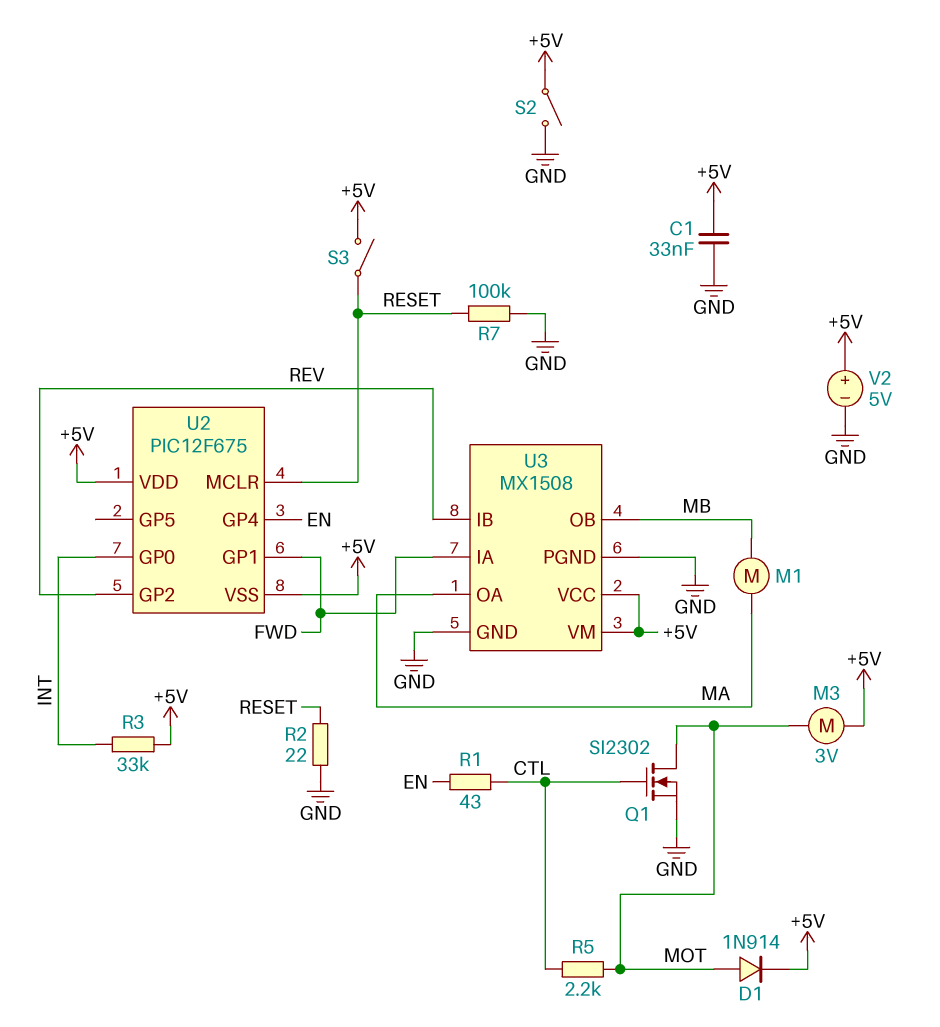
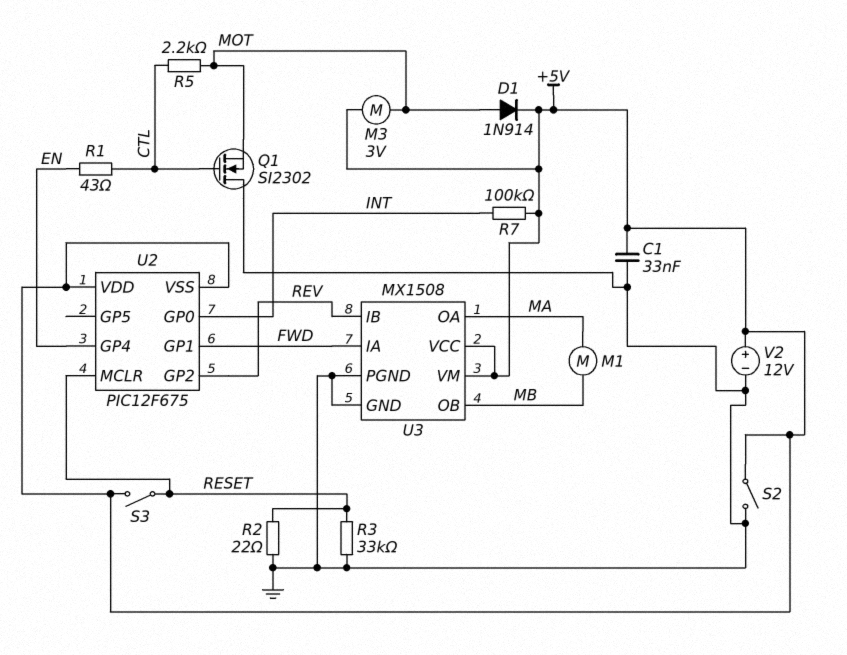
Q1: NMOS SI2302 (G CTL, D MOT, S GND) -> NMOS SI2302 (G CTL, D GND, S MOT)
R3: 33k (+5V, INT) -> 33k (GND, RESET)
R7: 100k (GND, RESET) -> 100k (+5V, INT)
V2: 5V (plus +5V, minus GND) -> 12V (plus +5V, minus GND)

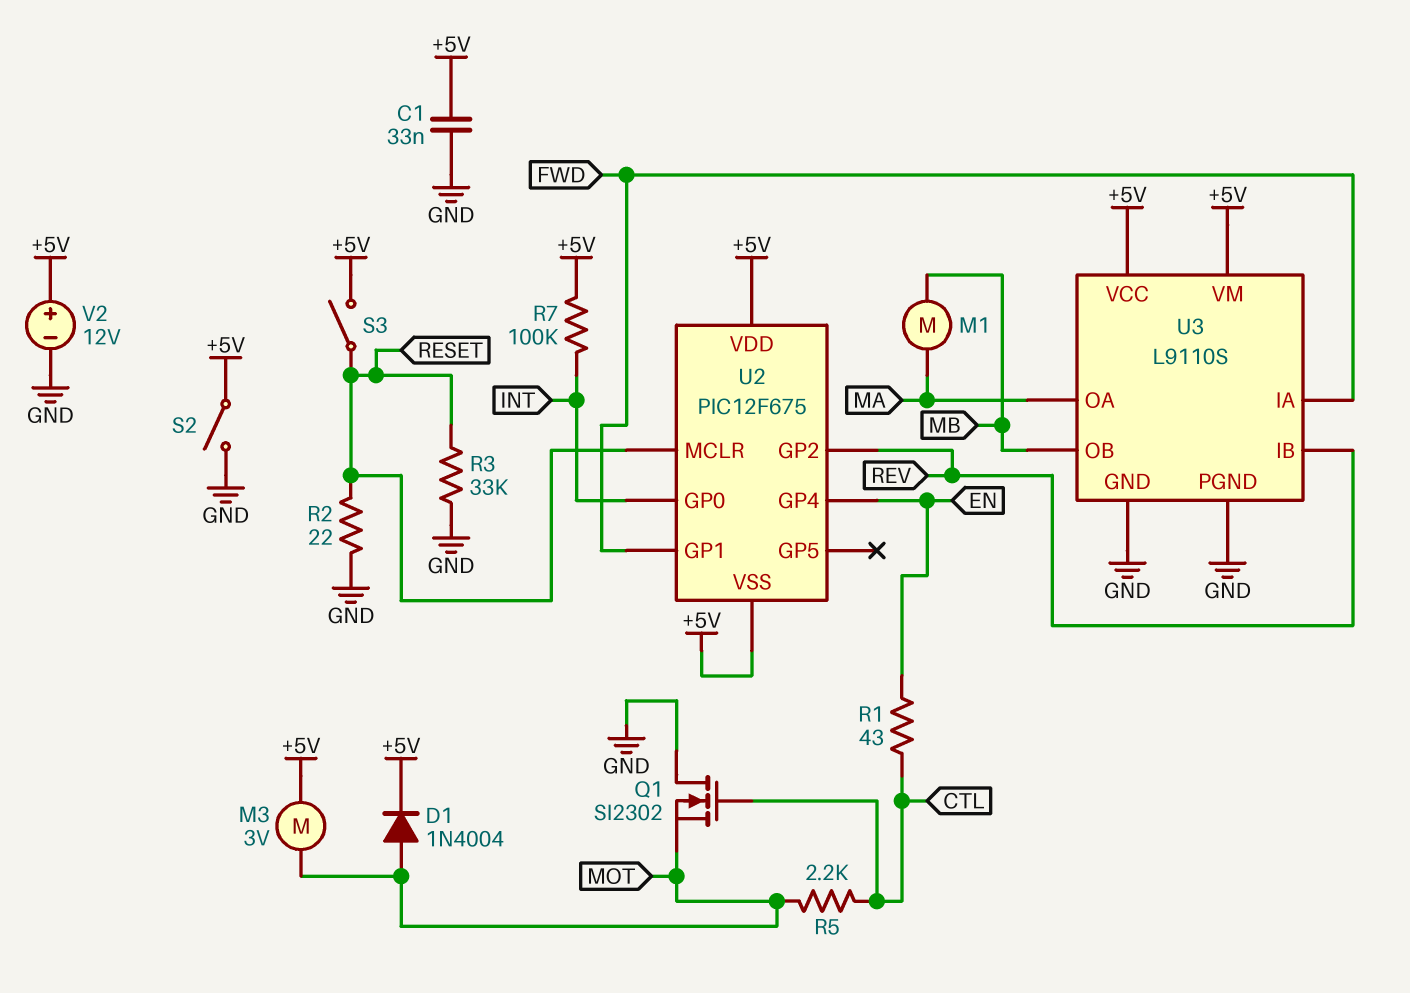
D1: diode 1N914 (A MOT, K +5V) -> diode 1N4004 (A MOT, K +5V)
U3: MX1508 -> L9110S

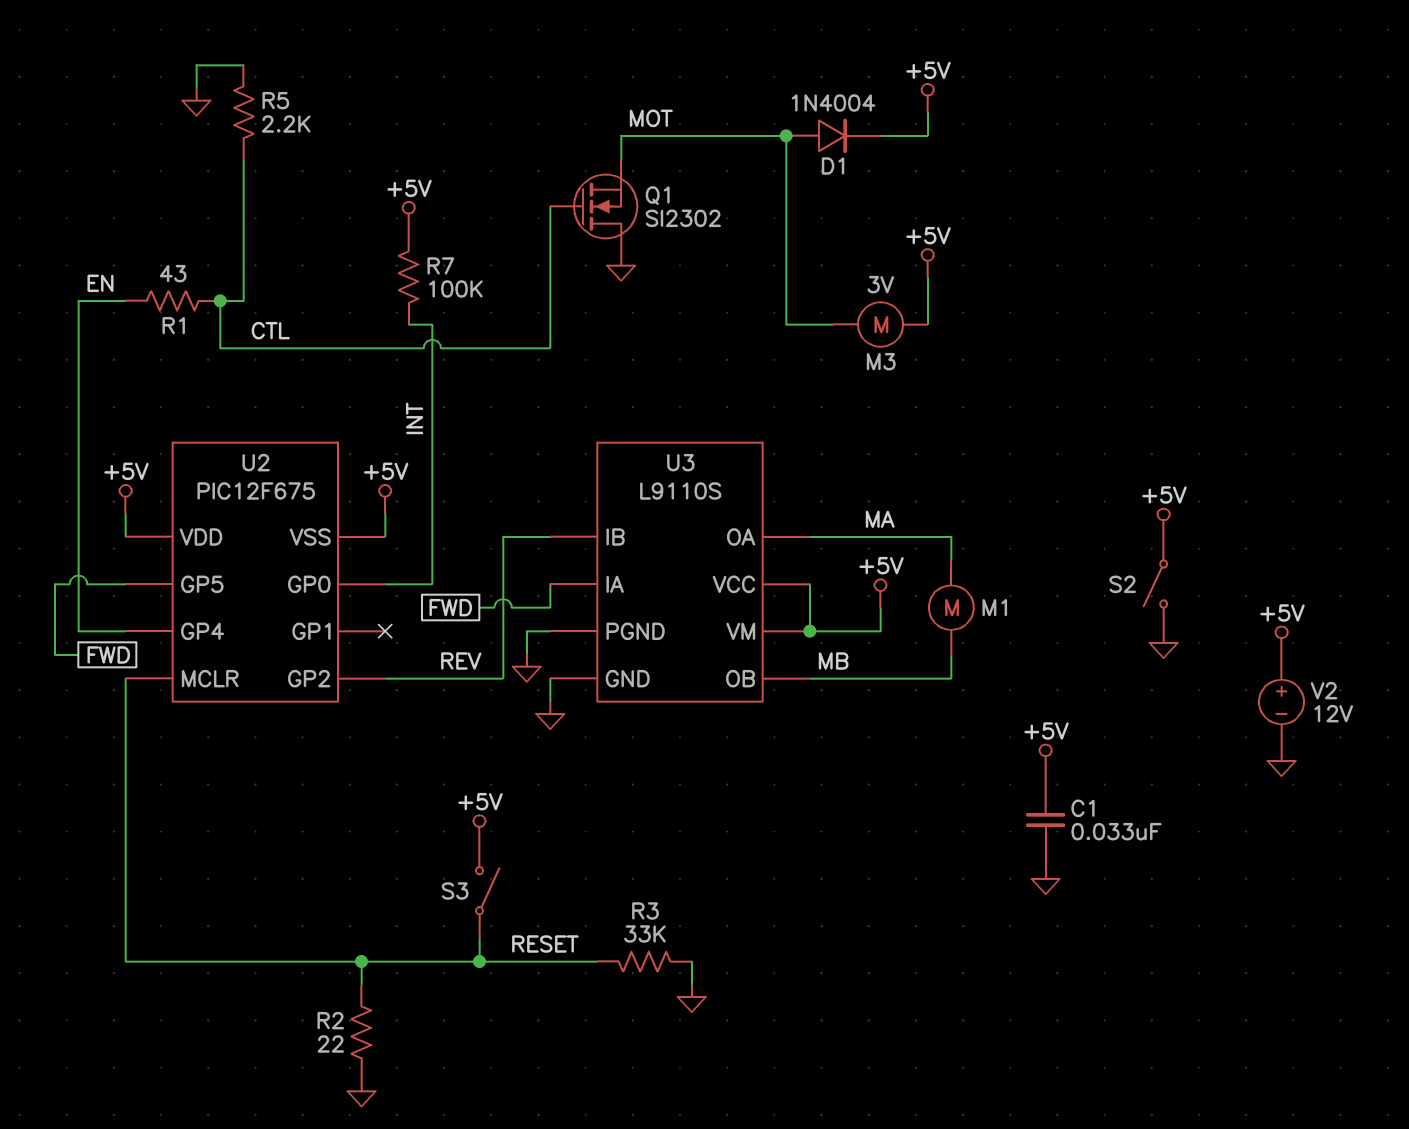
R5: 2.2k (CTL, MOT) -> 2.2k (CTL, GND)
U2 pin GP1: FWD -> none
U2 pin GP5: none -> FWD

